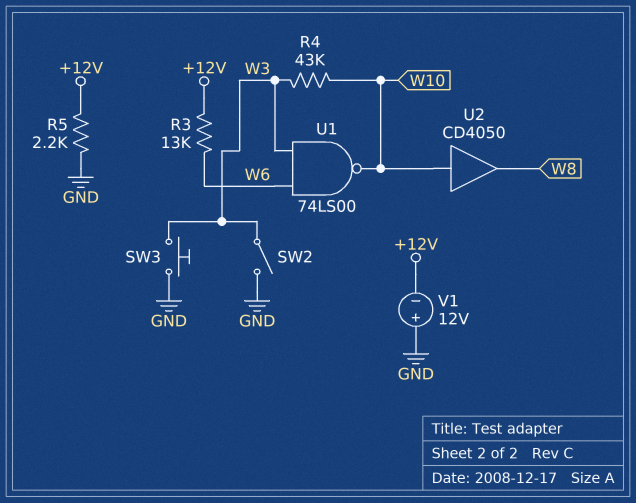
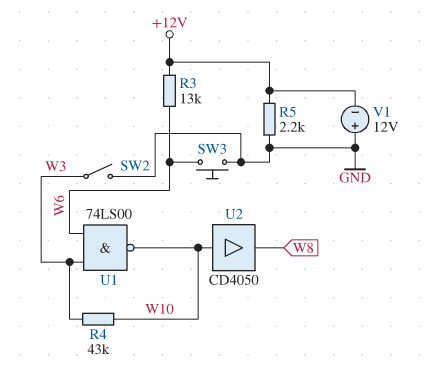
SW3: button (GND, W3) -> button (GND, W6)

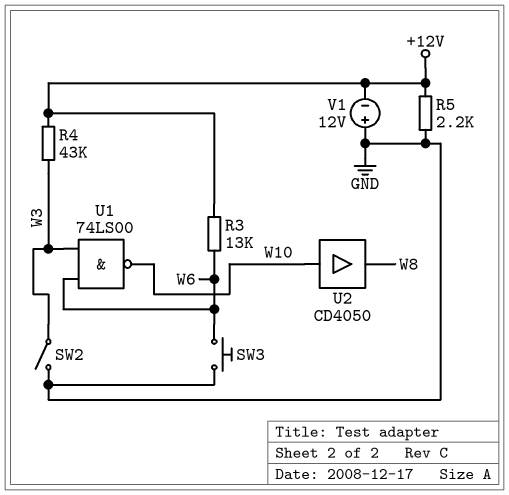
R4: 43k (W3, W10) -> 43k (+12V, W3)

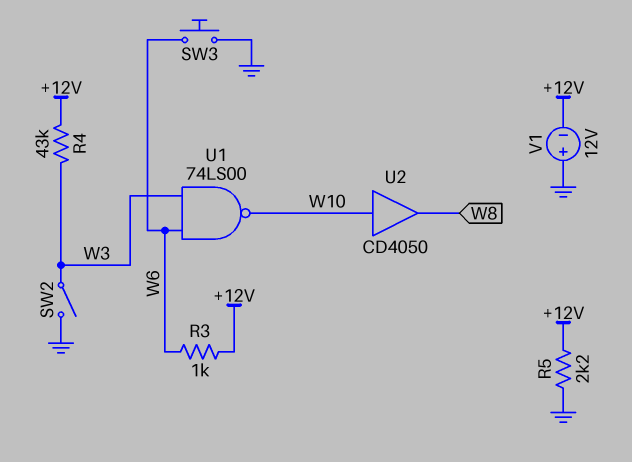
R3: 13k (+12V, W6) -> 1k (+12V, W6)

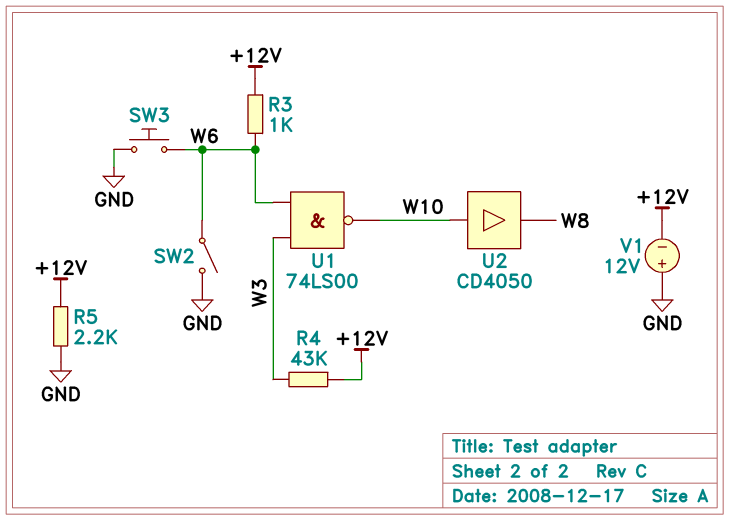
SW2: switch (GND, W3) -> switch (GND, W6)

